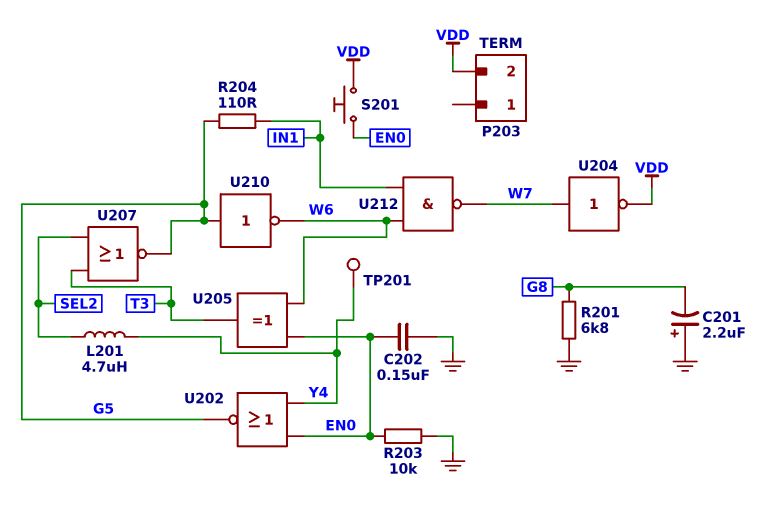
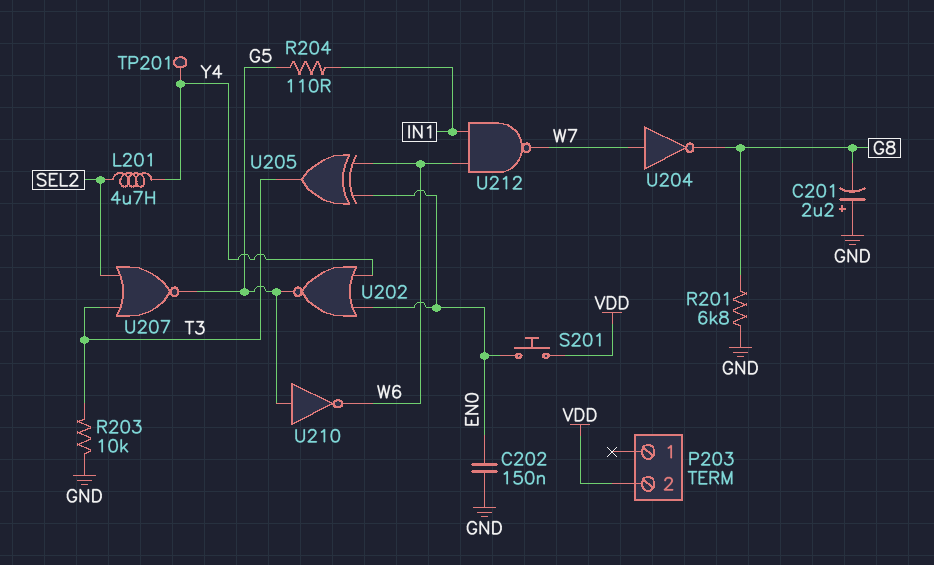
R203: 10k (EN0, GND) -> 10k (GND, T3)
U204: NOT (in W7, out VDD) -> NOT (in W7, out G8)

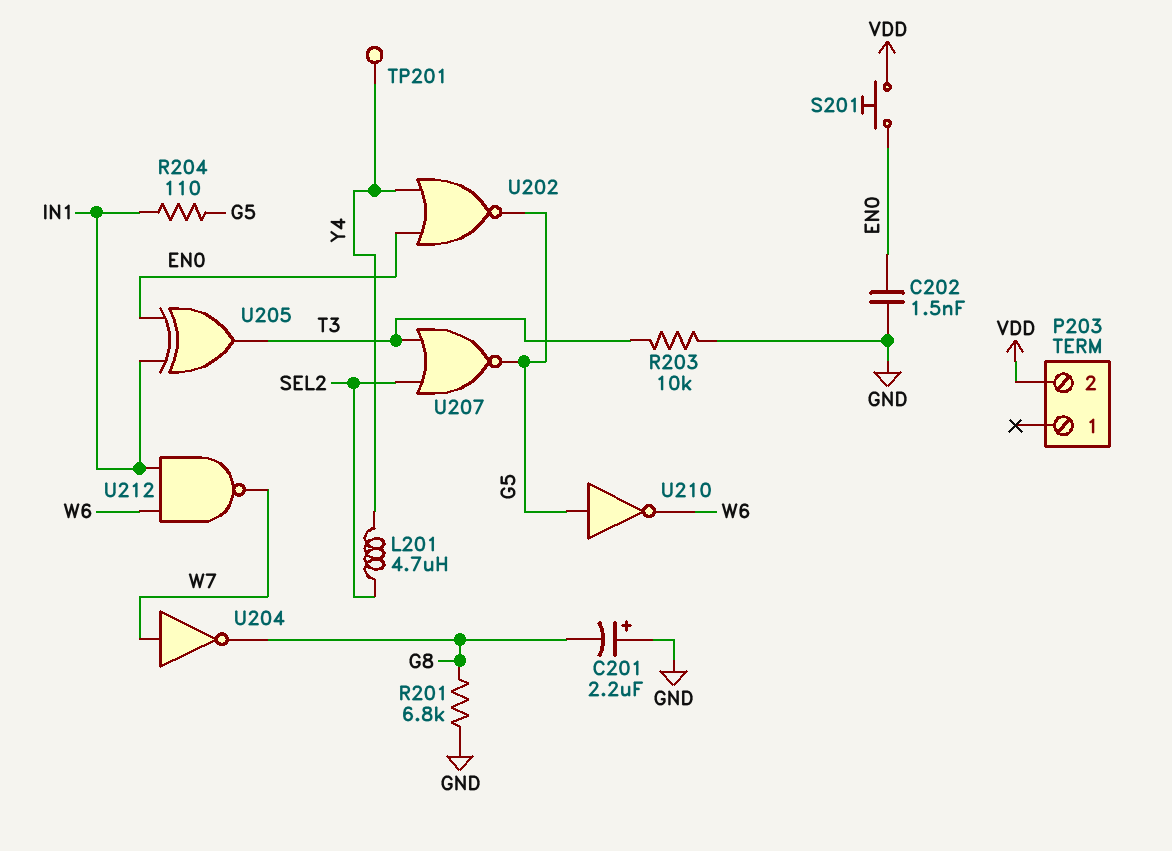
C202: 150nF (EN0, GND) -> 1.5nF (EN0, GND)
U205: XOR (in EN0, in W6, out T3) -> XOR (in EN0, in IN1, out T3)

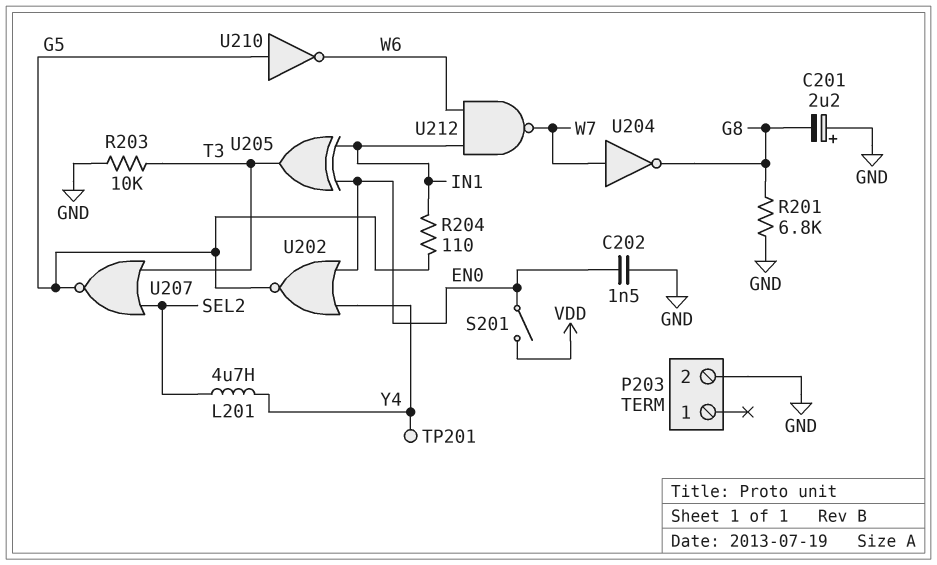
P203 pin 2: VDD -> GND
S201: button (EN0, VDD) -> switch (EN0, VDD)

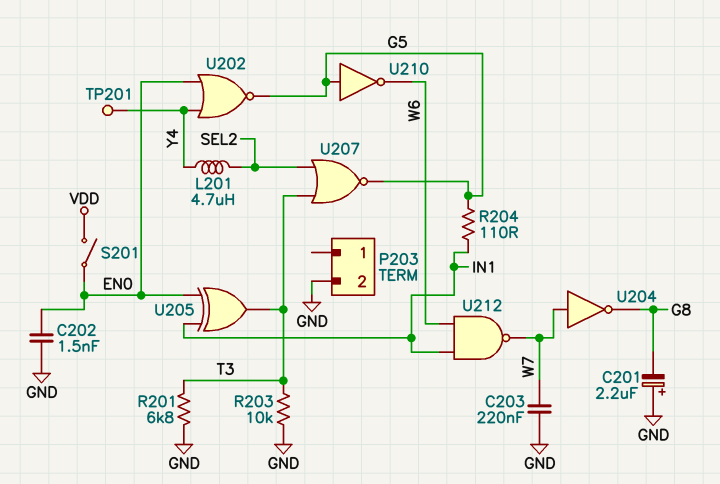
C203: none -> 220nF (GND, W7)
R201: 6.8k (G8, GND) -> 6.8k (GND, T3)

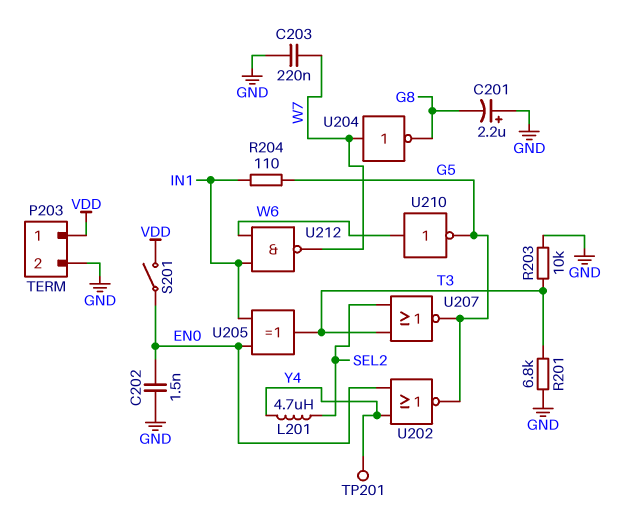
P203 pin 1: none -> VDD
U210: NOT (in G5, out W6) -> NOT (in W6, out G5)

